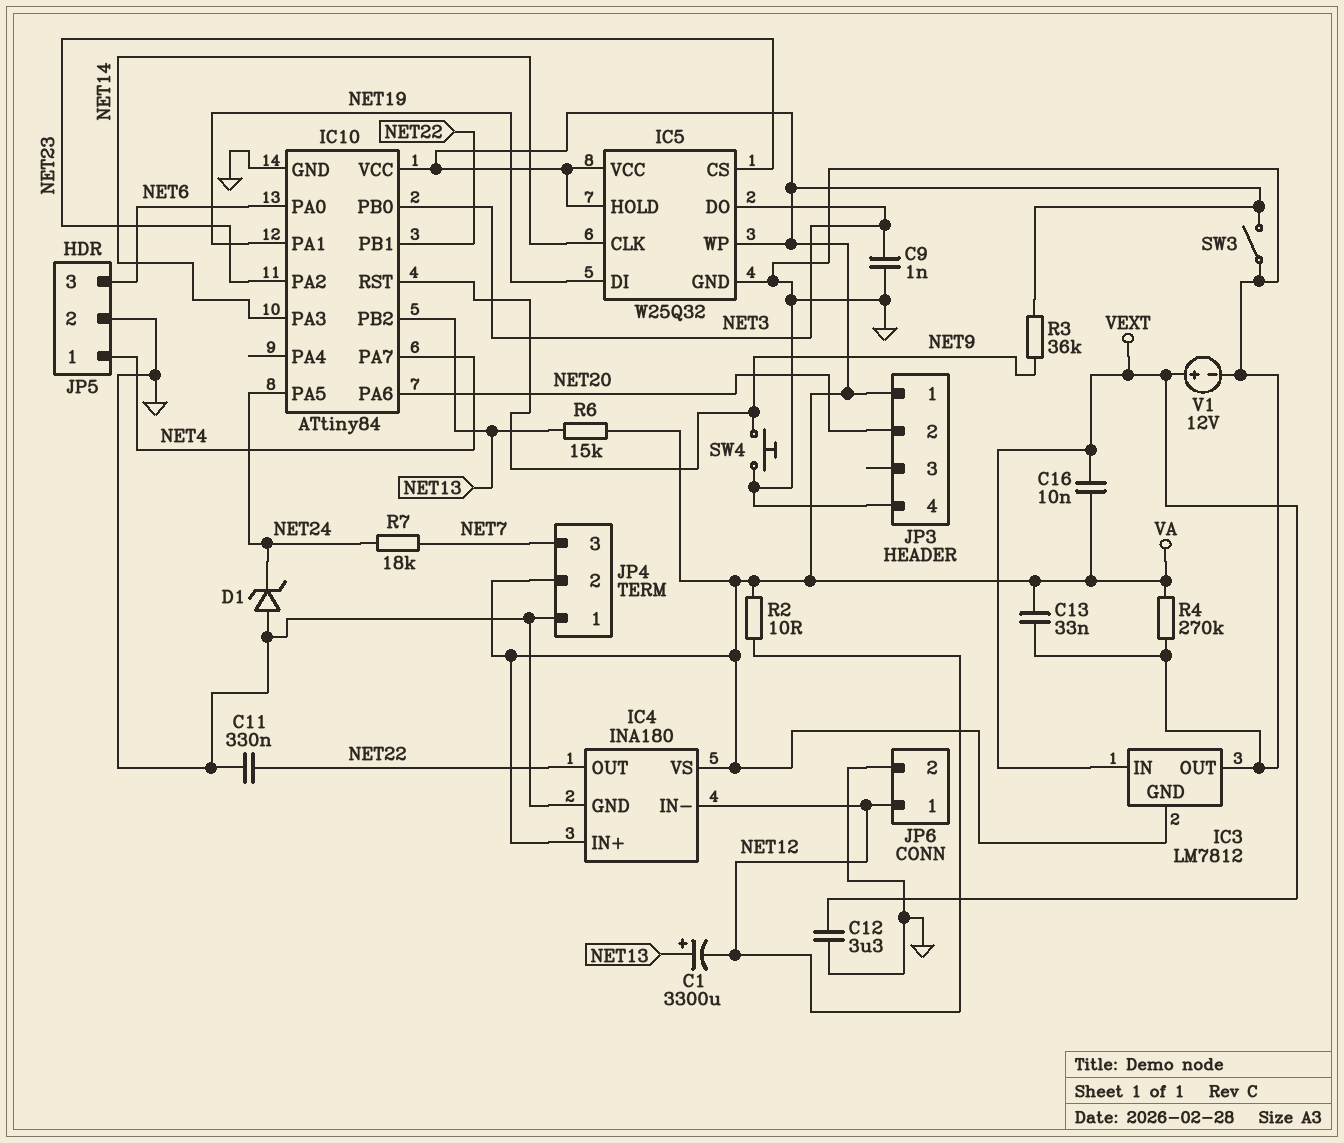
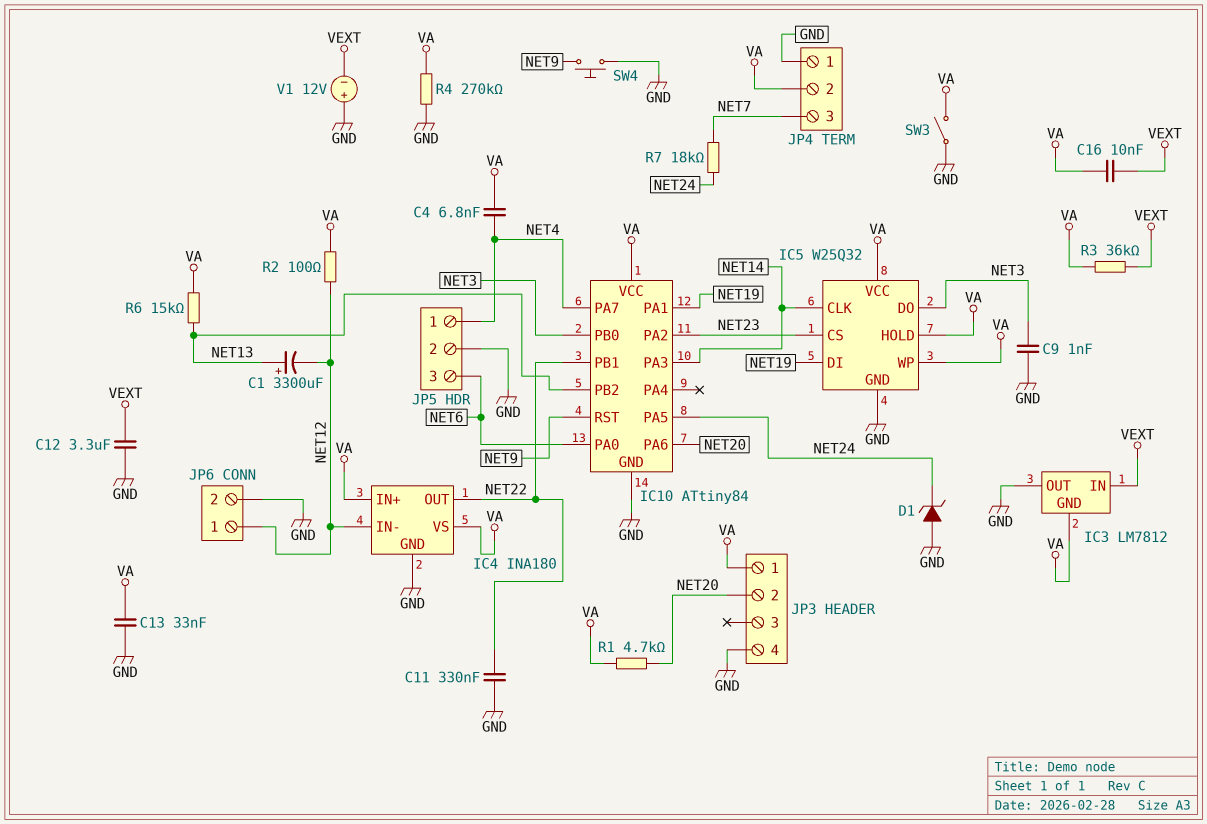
C4: none -> 6.8nF (NET4, VA)
R1: none -> 4.7k (NET20, VA)
R2: 10 (NET12, VA) -> 100 (NET12, VA)
R3: 36k (NET9, VA) -> 36k (VA, VEXT)
V1: 12V (plus VEXT, minus GND) -> 12V (plus GND, minus VEXT)

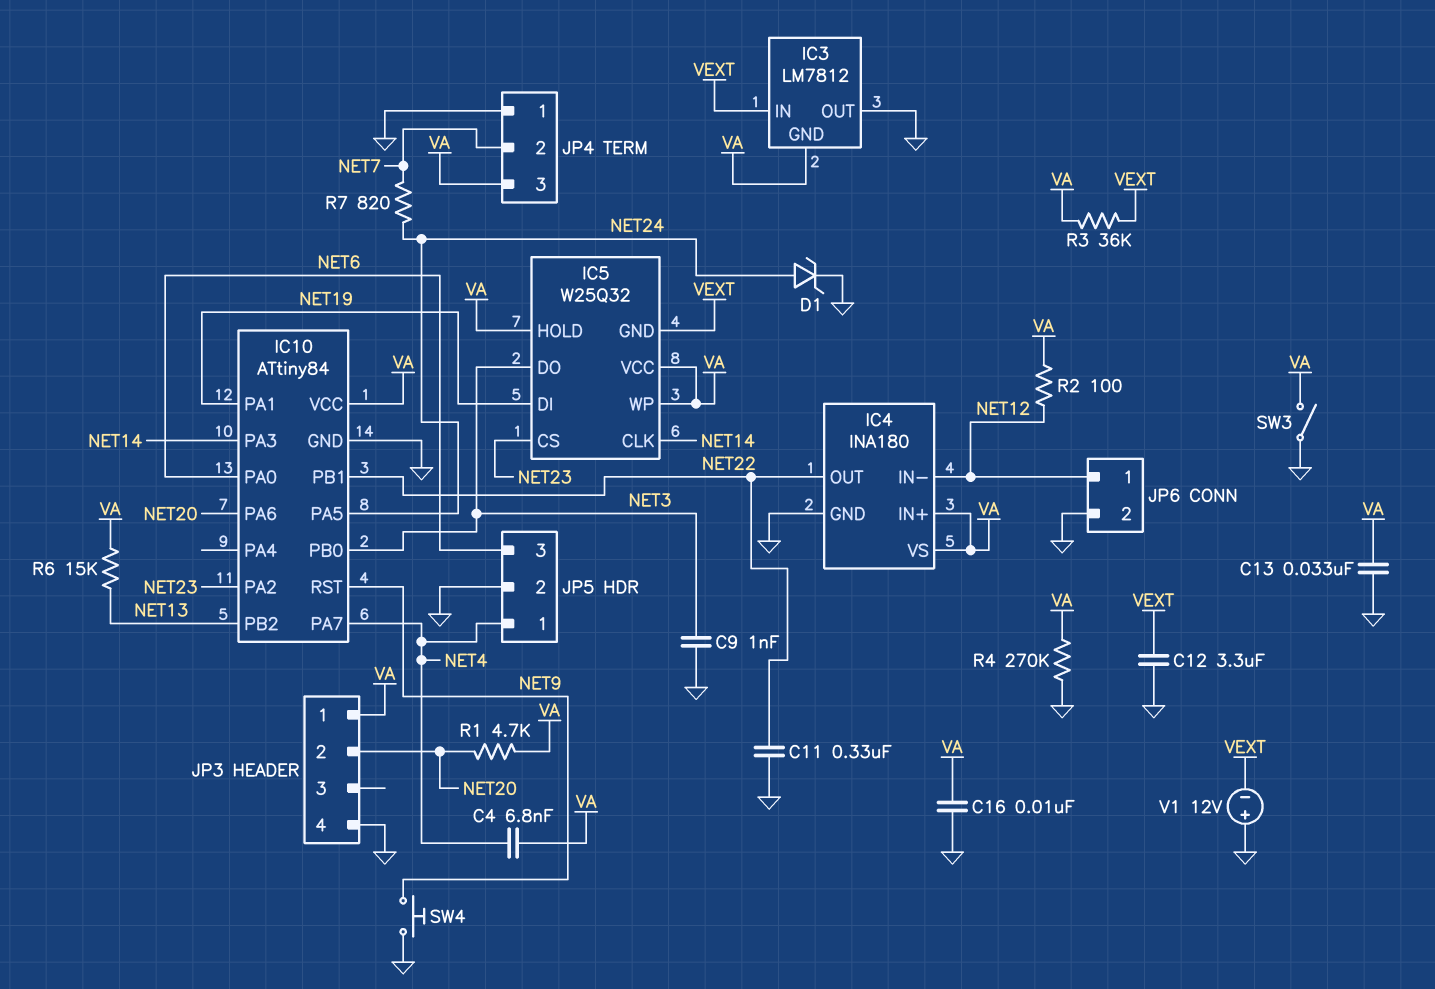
C1: 3300uF (plus NET13, minus NET12) -> none
C16: 10nF (VA, VEXT) -> 10nF (GND, VA)
D1: zener (A GND, K NET24) -> zener (A NET24, K GND)
IC5 pin GND: GND -> VEXT
JP4 pin 2: VA -> NET7
JP4 pin 3: NET7 -> VA
R7: 18k (NET7, NET24) -> 820 (NET7, NET24)

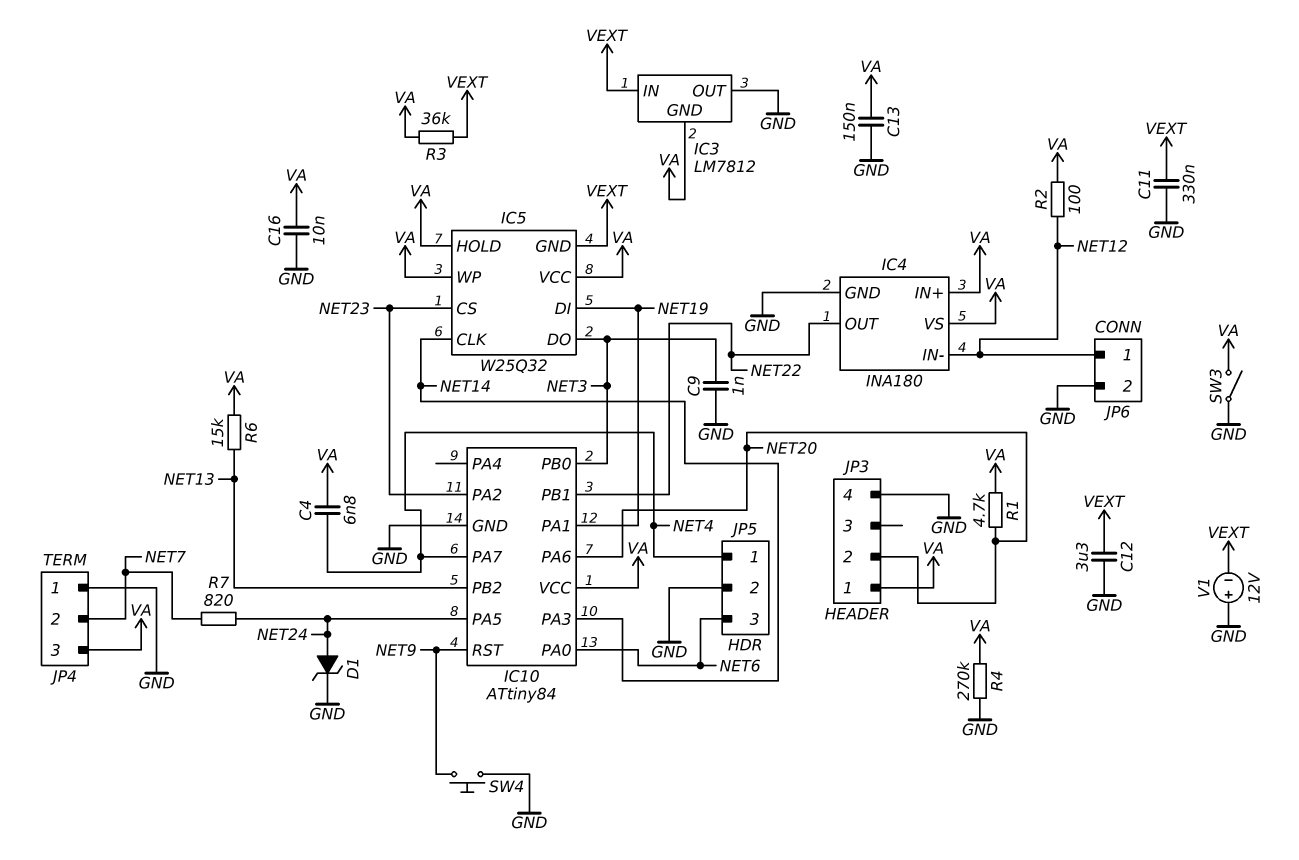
C11: 330nF (GND, NET22) -> 330nF (GND, VEXT)
C13: 33nF (GND, VA) -> 150nF (GND, VA)

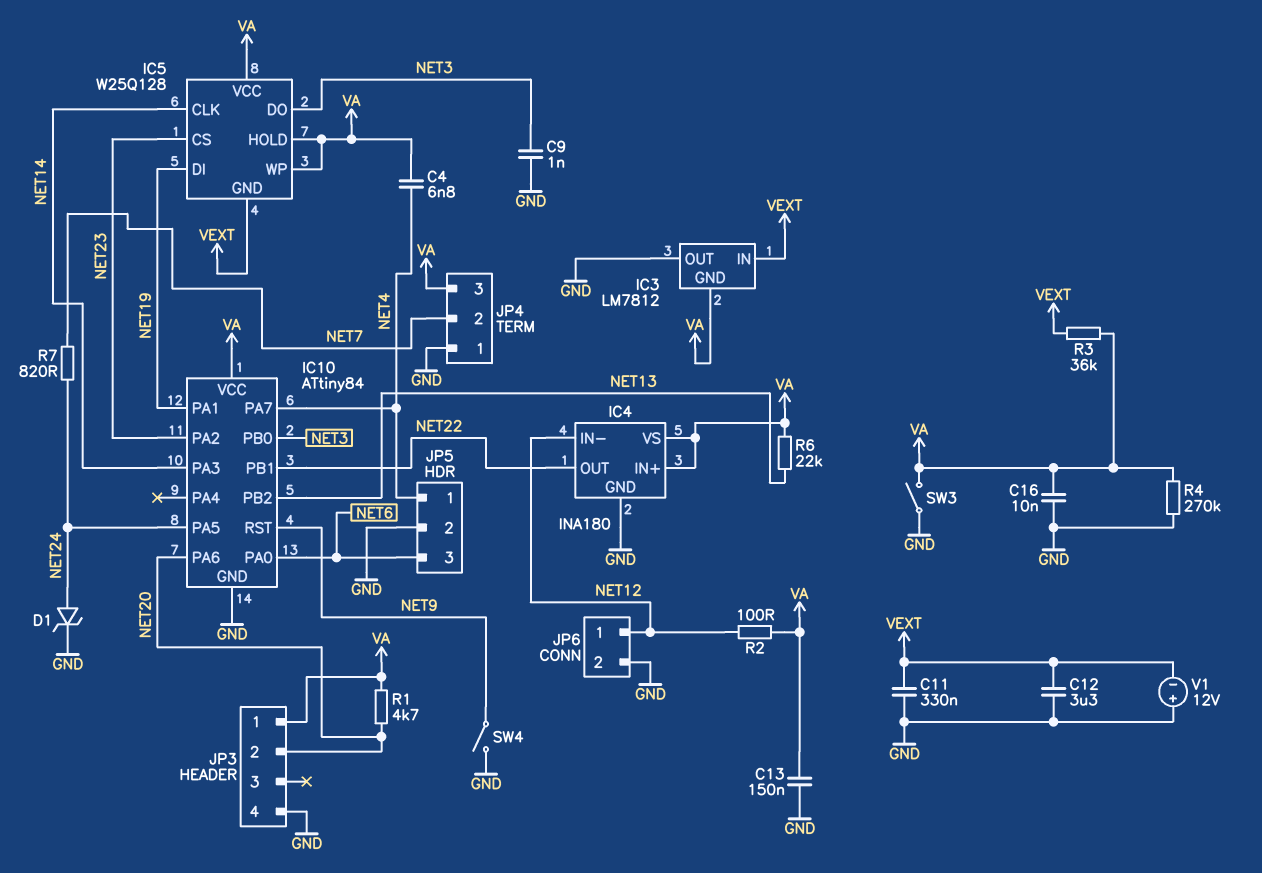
IC5: W25Q32 -> W25Q128
R6: 15k (NET13, VA) -> 22k (NET13, VA)
SW4: button (GND, NET9) -> switch (GND, NET9)

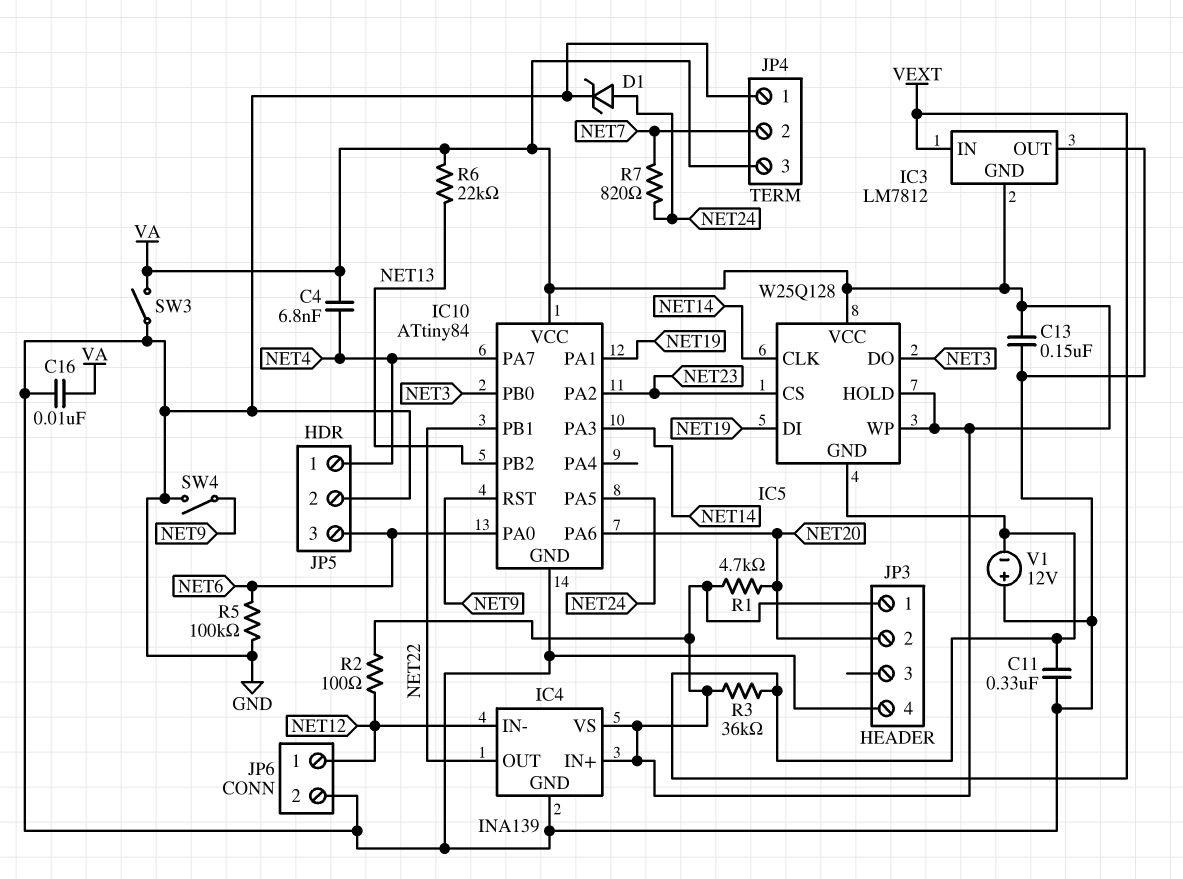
C9: 1nF (GND, NET3) -> none
C12: 3.3uF (GND, VEXT) -> none
IC4: INA180 -> INA139
R4: 270k (GND, VA) -> none
R5: none -> 100k (GND, NET6)

